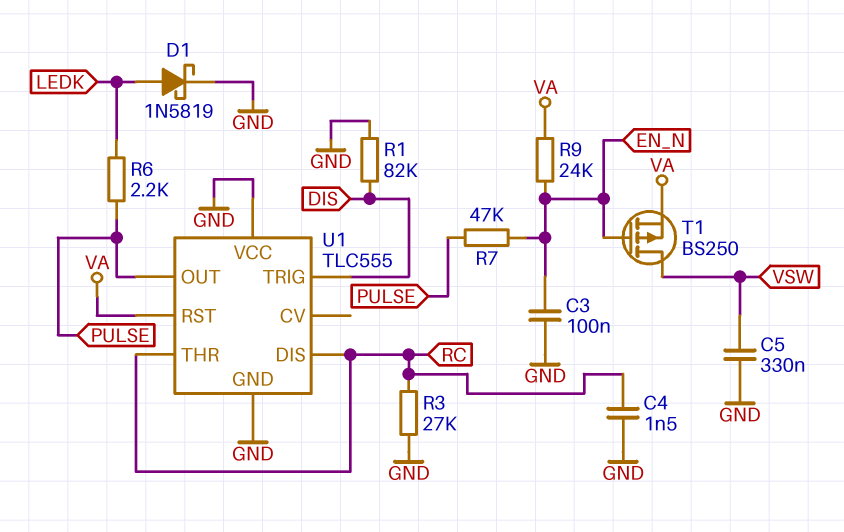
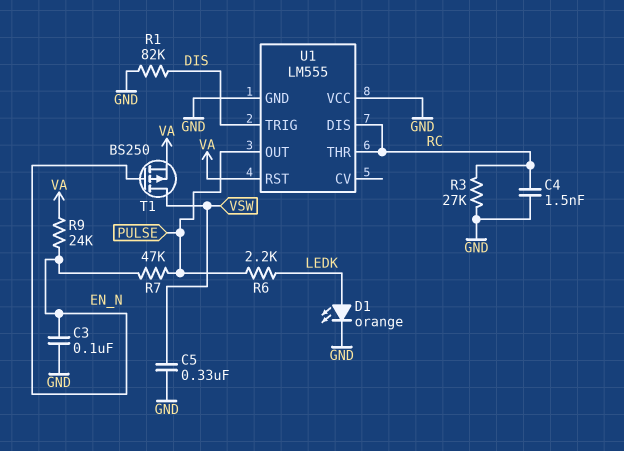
D1: schottky 1N5819 (A LEDK, K GND) -> LED orange (A LEDK, K GND)
U1: TLC555 -> LM555

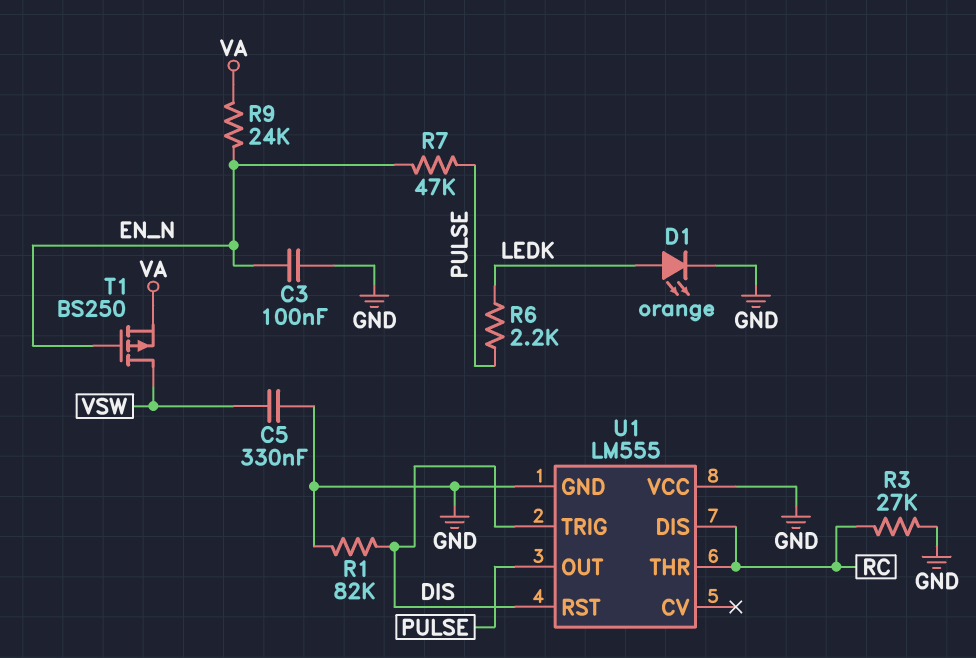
C4: 1.5nF (GND, RC) -> none
U1 pin RST: VA -> DIS

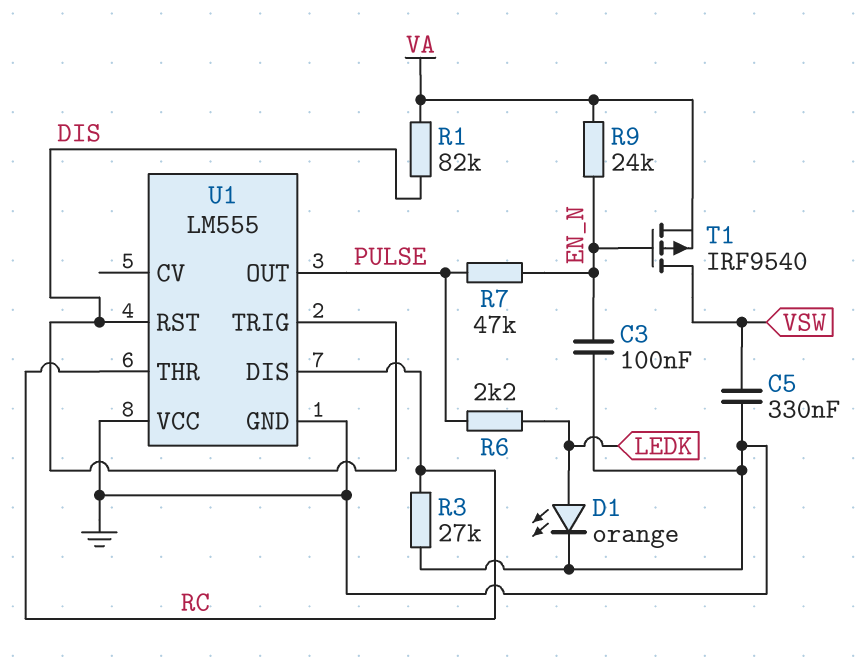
R1: 82k (DIS, GND) -> 82k (DIS, VA)
T1: PMOS BS250 (G EN_N, D VSW, S VA) -> PMOS IRF9540 (G EN_N, D VSW, S VA)

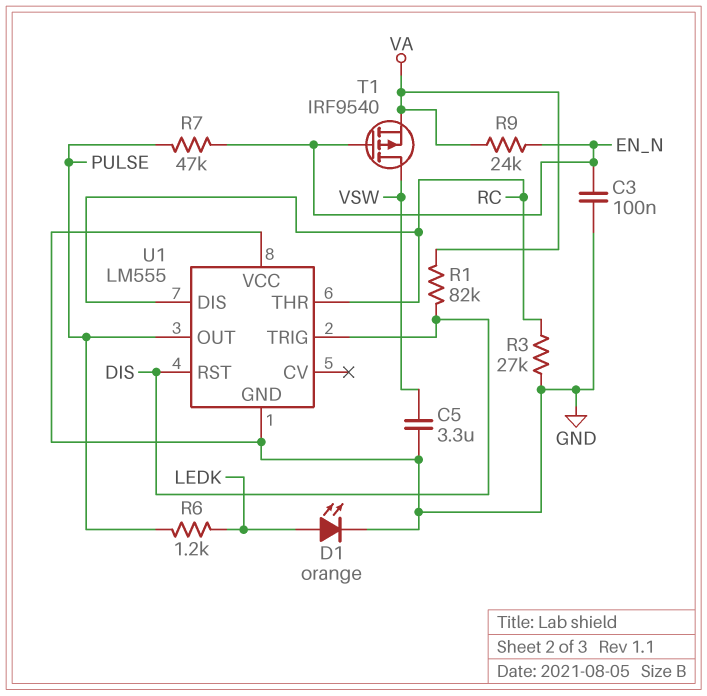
C5: 330nF (GND, VSW) -> 3.3uF (GND, VSW)
R6: 2.2k (LEDK, PULSE) -> 1.2k (LEDK, PULSE)

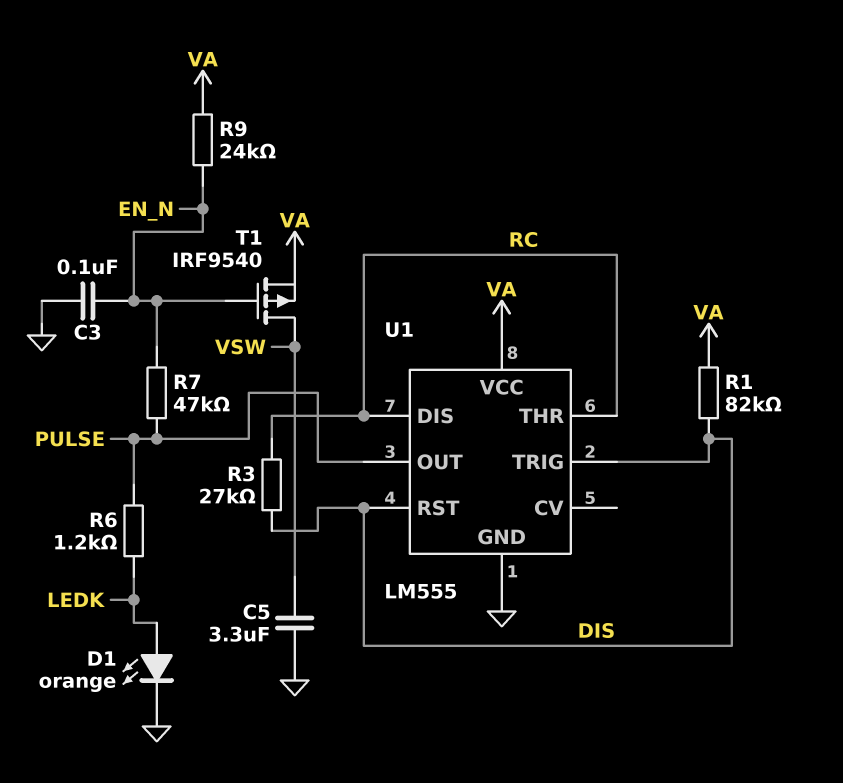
R3: 27k (GND, RC) -> 27k (DIS, RC)
U1 pin VCC: GND -> VA

